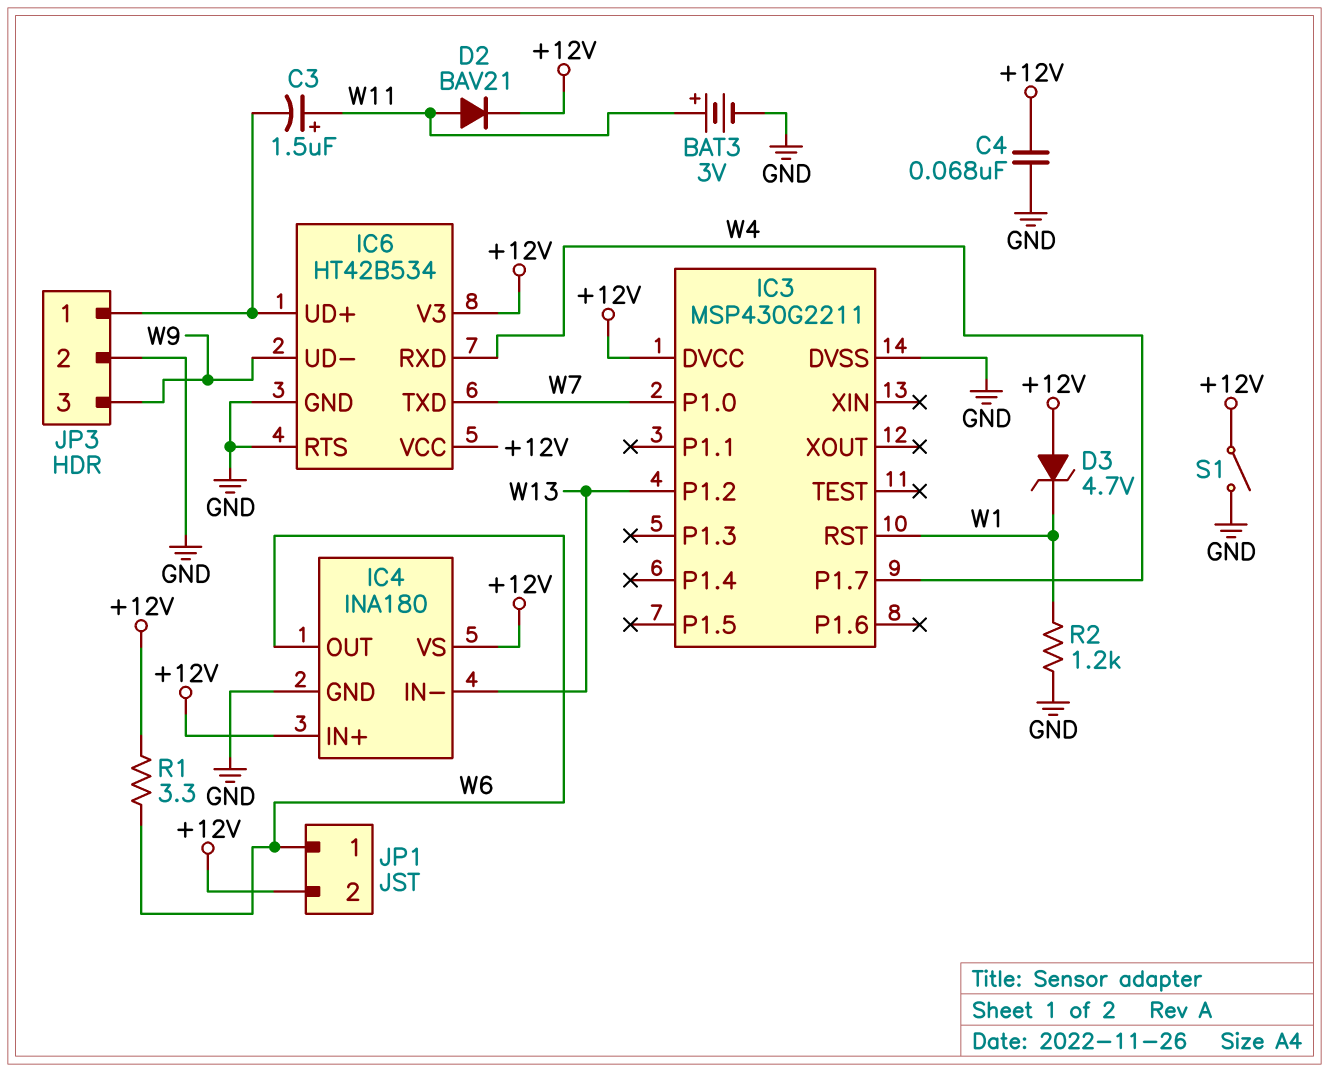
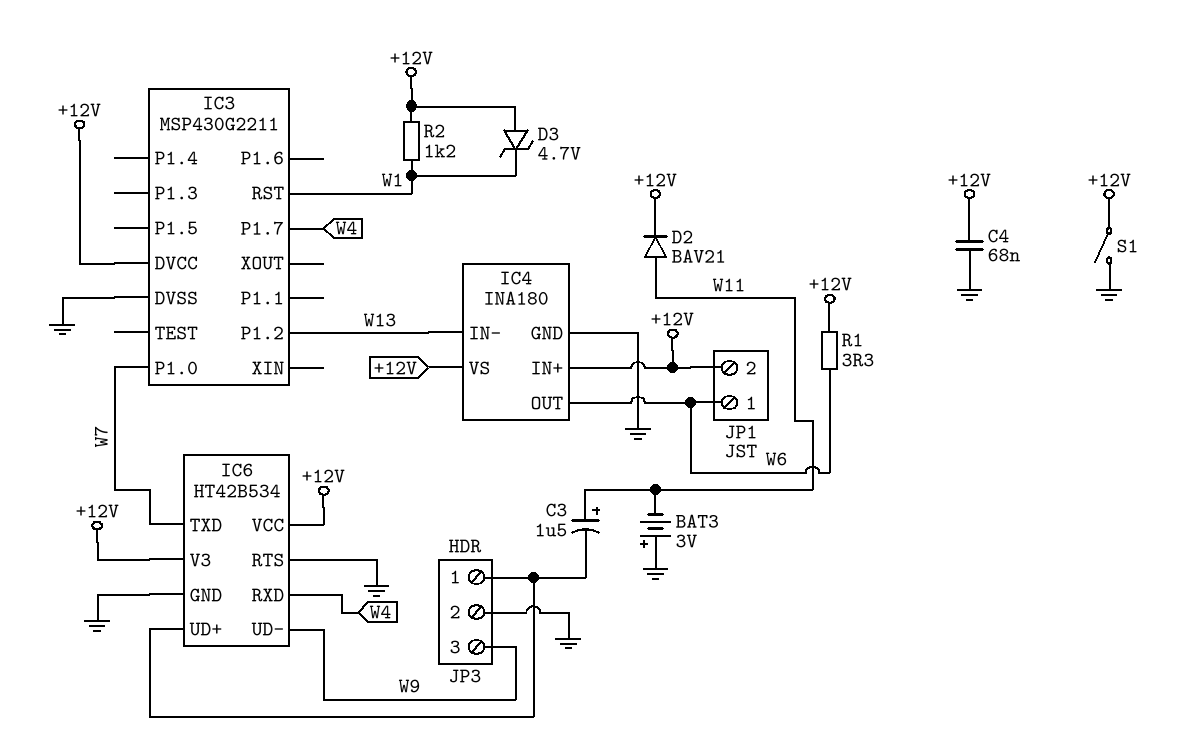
BAT3: 3V (plus W11, minus GND) -> 3V (plus GND, minus W11)
R2: 1.2k (GND, W1) -> 1.2k (+12V, W1)

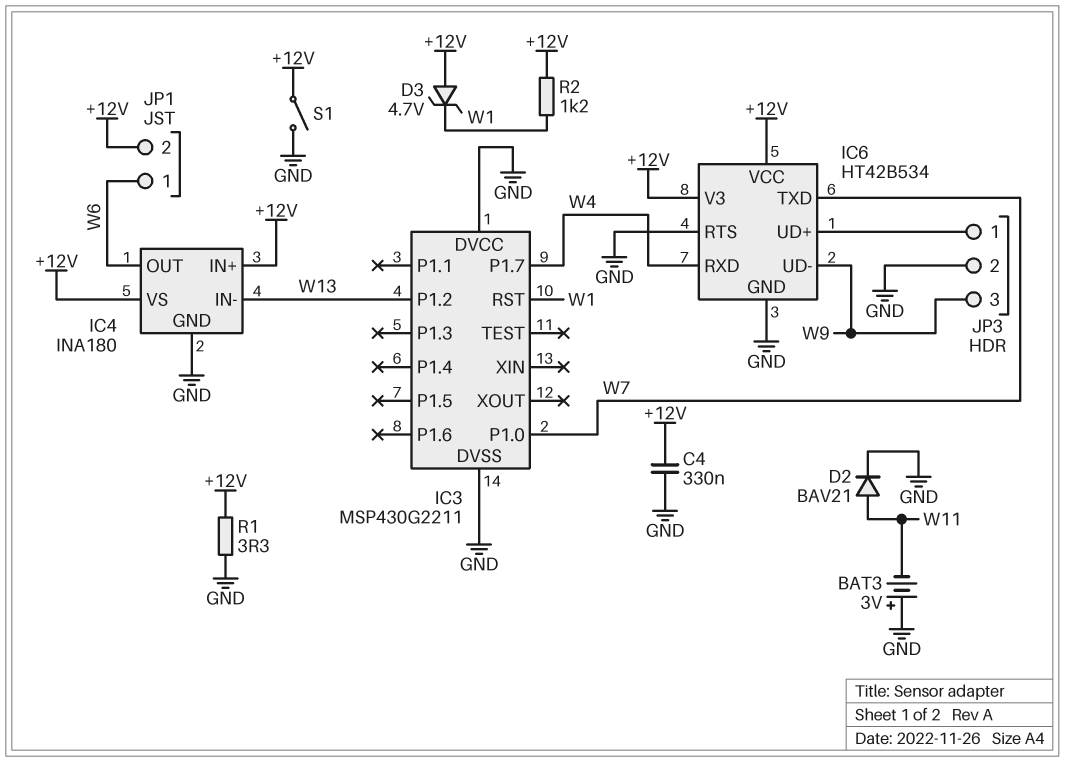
C3: 1.5uF (plus W11, minus IC6/UD+) -> none
C4: 68nF (+12V, GND) -> 330nF (+12V, GND)
D2: diode BAV21 (A W11, K +12V) -> diode BAV21 (A W11, K GND)
IC3 pin DVCC: +12V -> GND
R1: 3.3 (+12V, W6) -> 3.3 (+12V, GND)

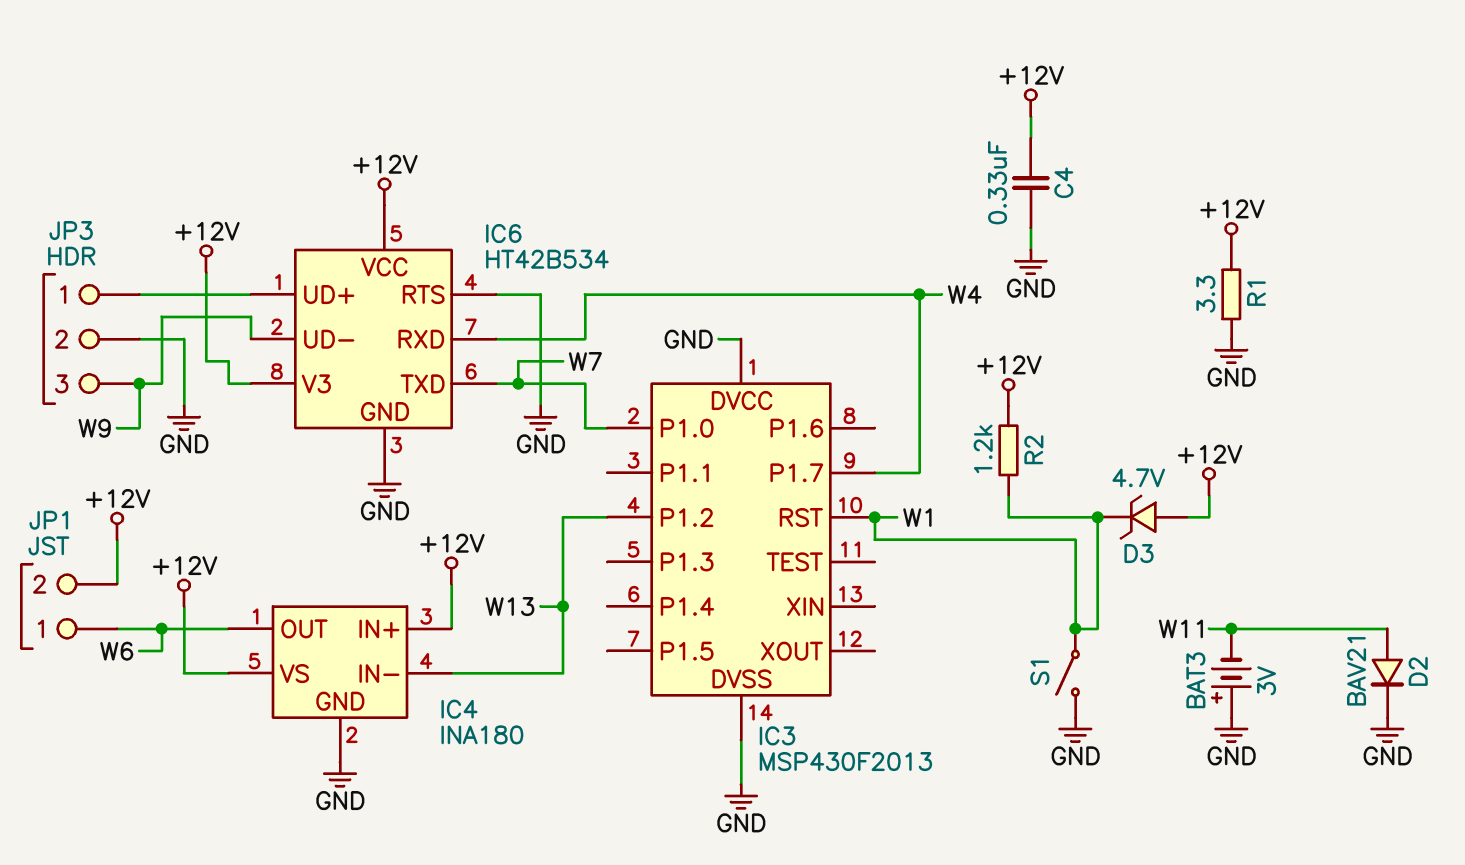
IC3: MSP430G2211 -> MSP430F2013
S1: switch (+12V, GND) -> switch (GND, W1)

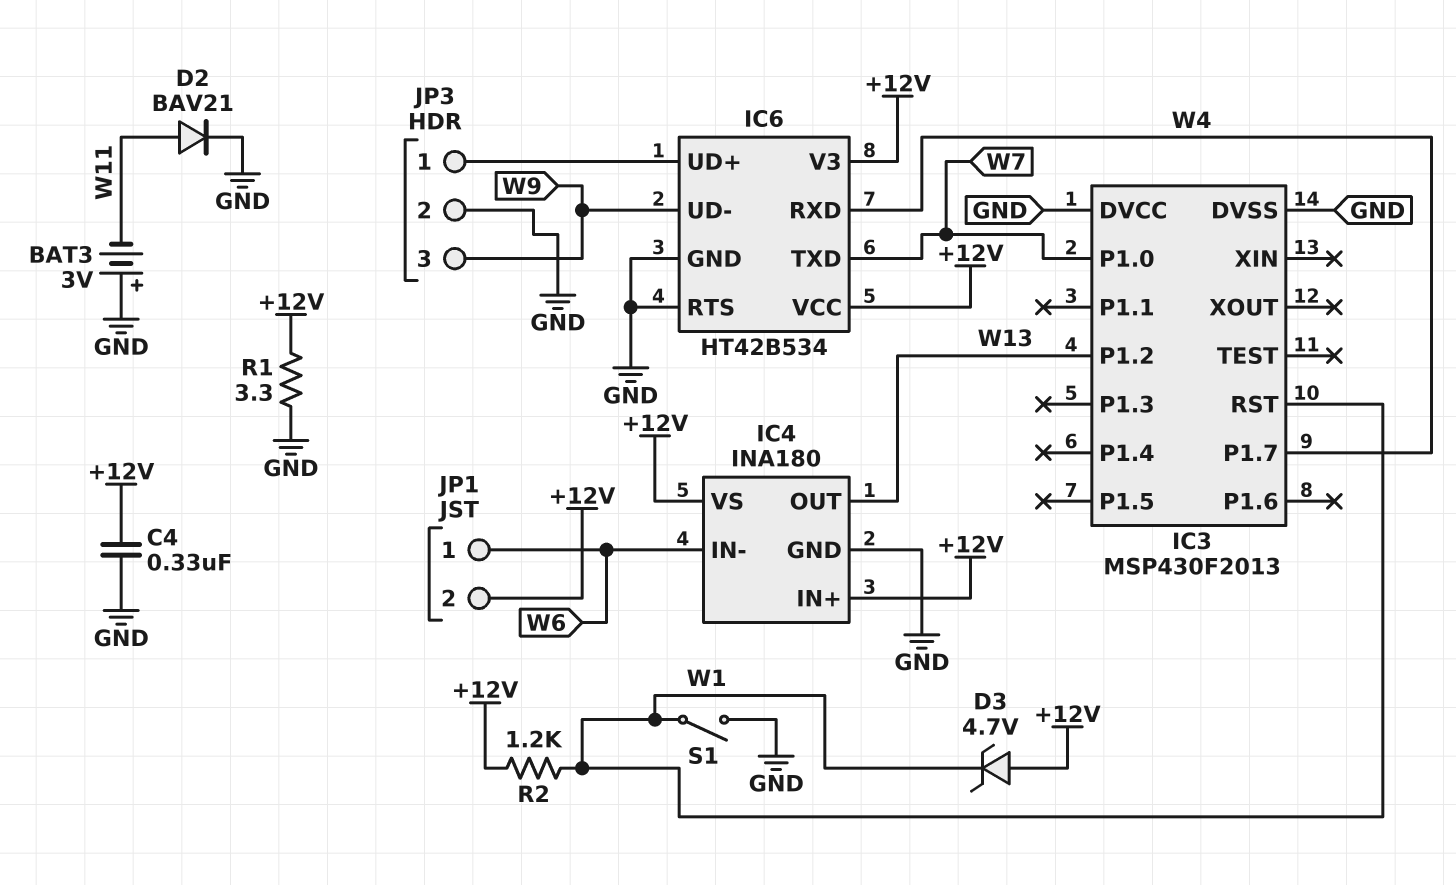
IC4 pin IN-: W13 -> W6
IC4 pin OUT: W6 -> W13

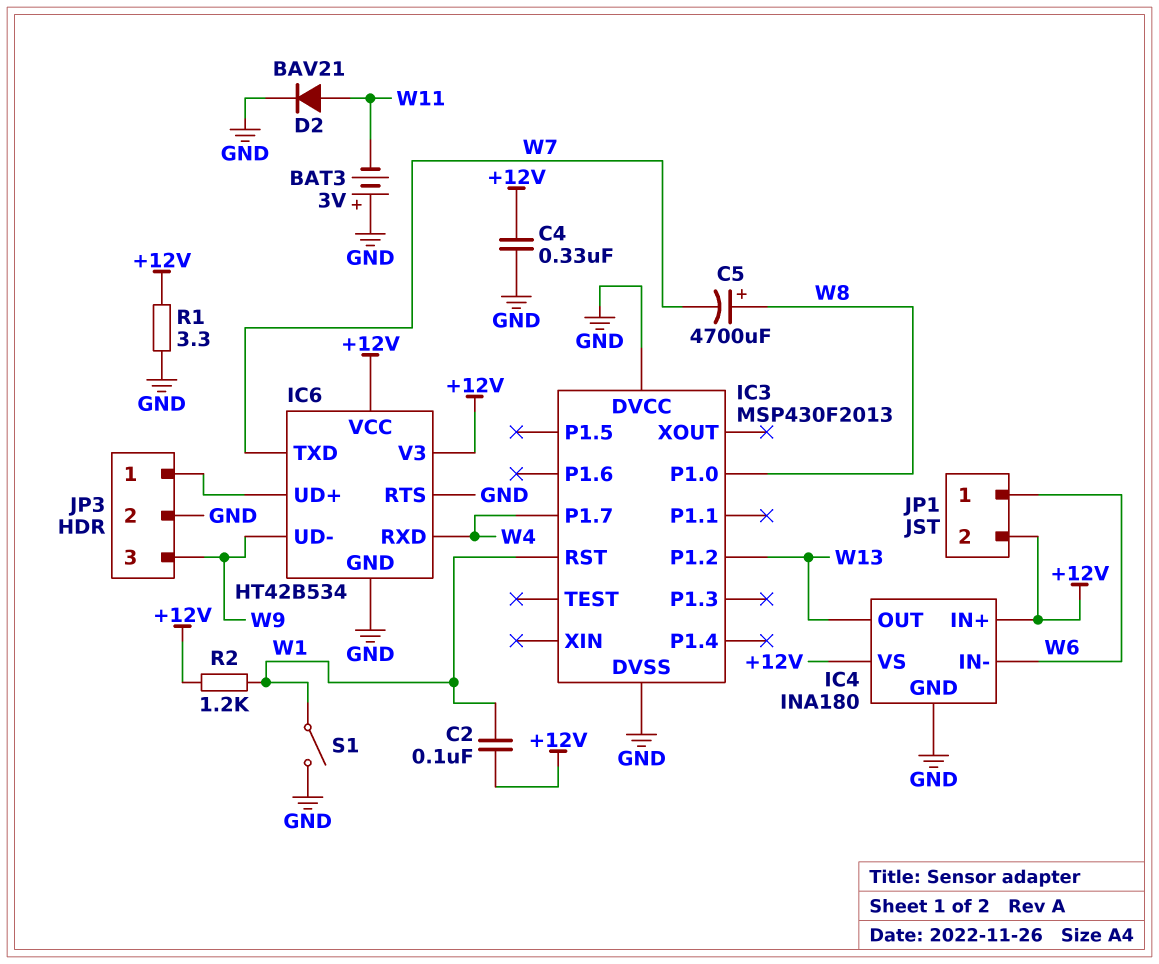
C2: none -> 100nF (+12V, W1)
C5: none -> 4700uF (plus W8, minus W7)
D3: zener 4.7V (A +12V, K W1) -> none
IC3 pin P1.0: W7 -> W8

